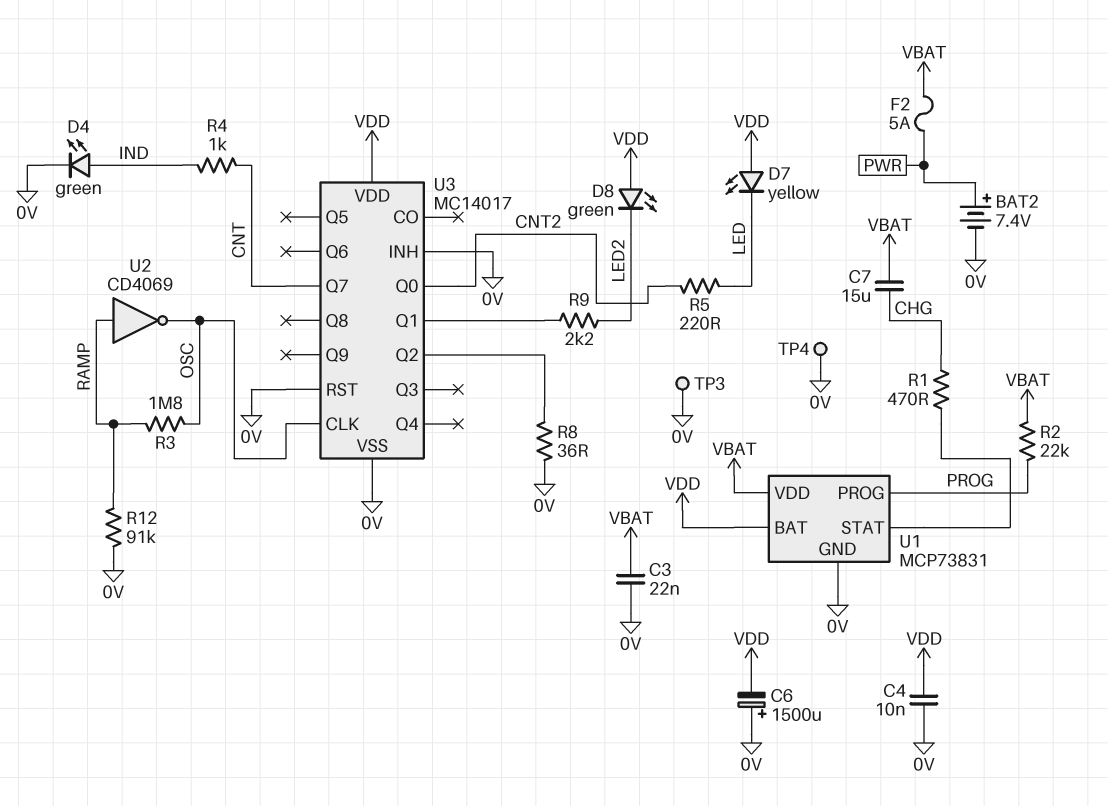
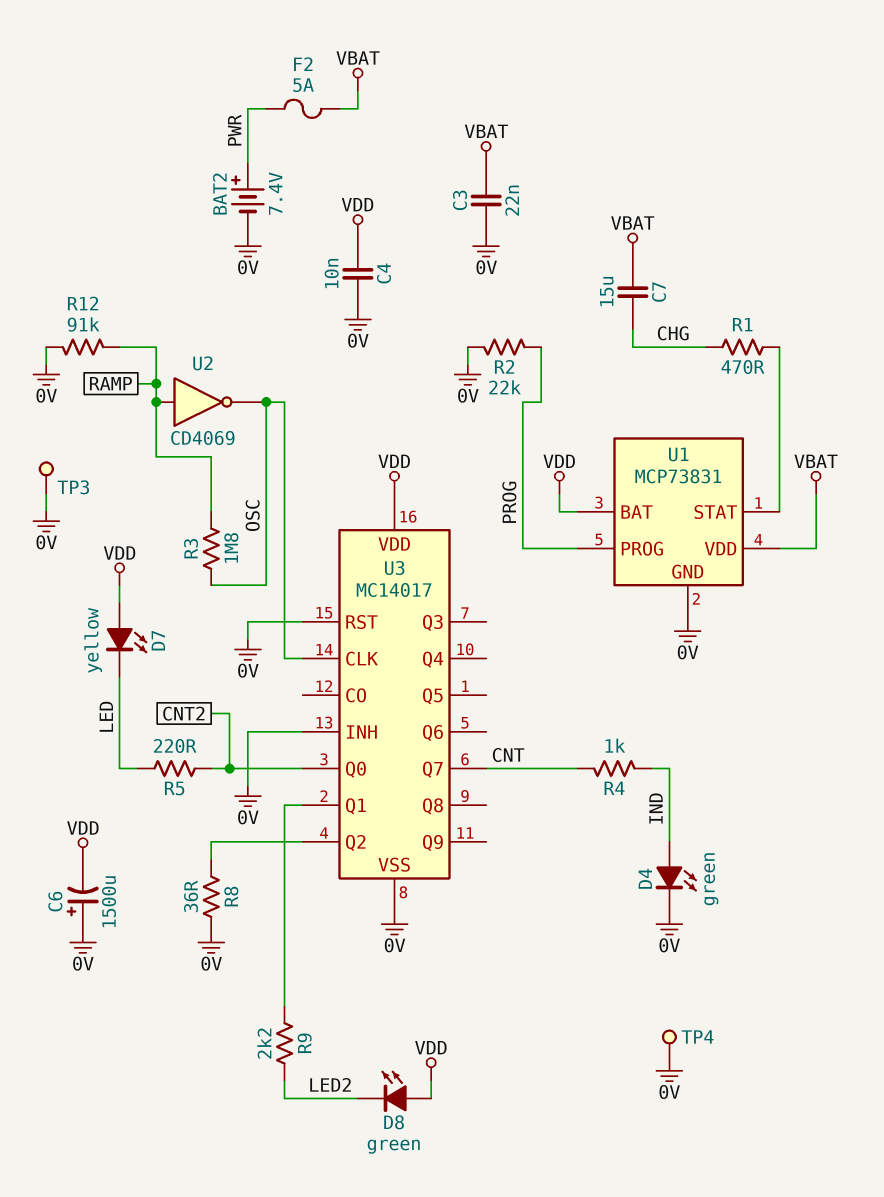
R2: 22k (PROG, VBAT) -> 22k (0V, PROG)

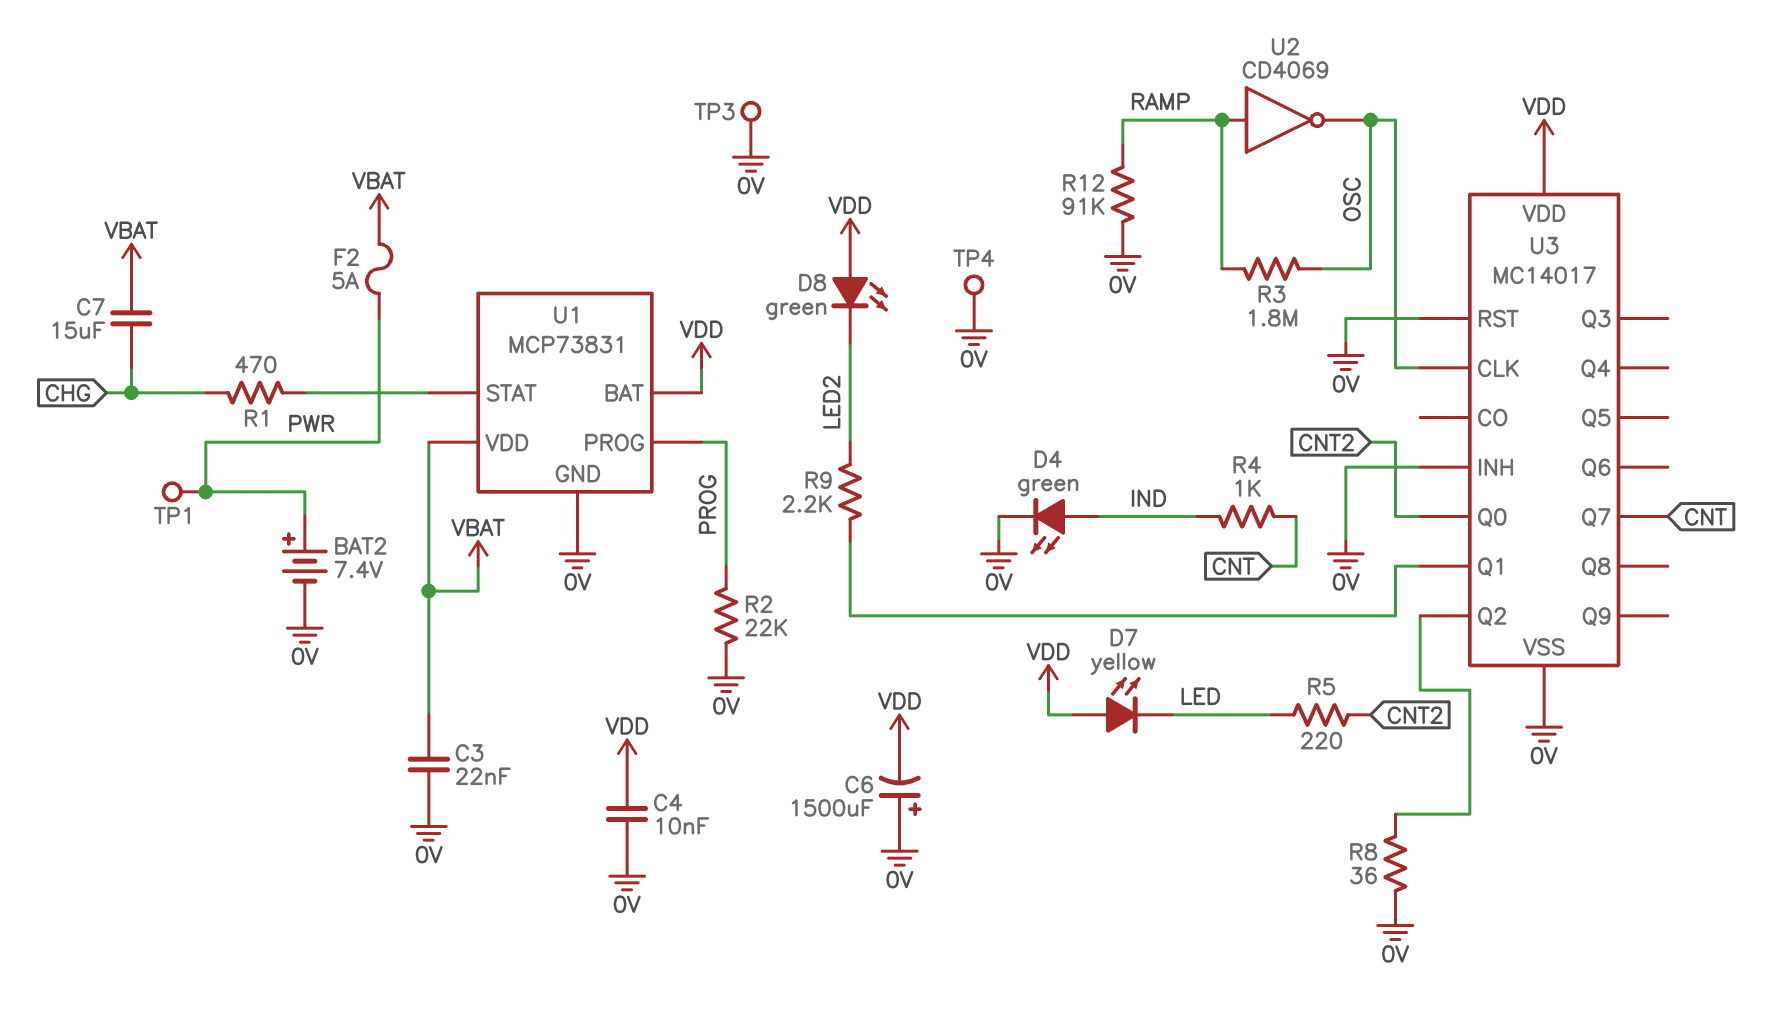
TP1: none -> test point (PWR)

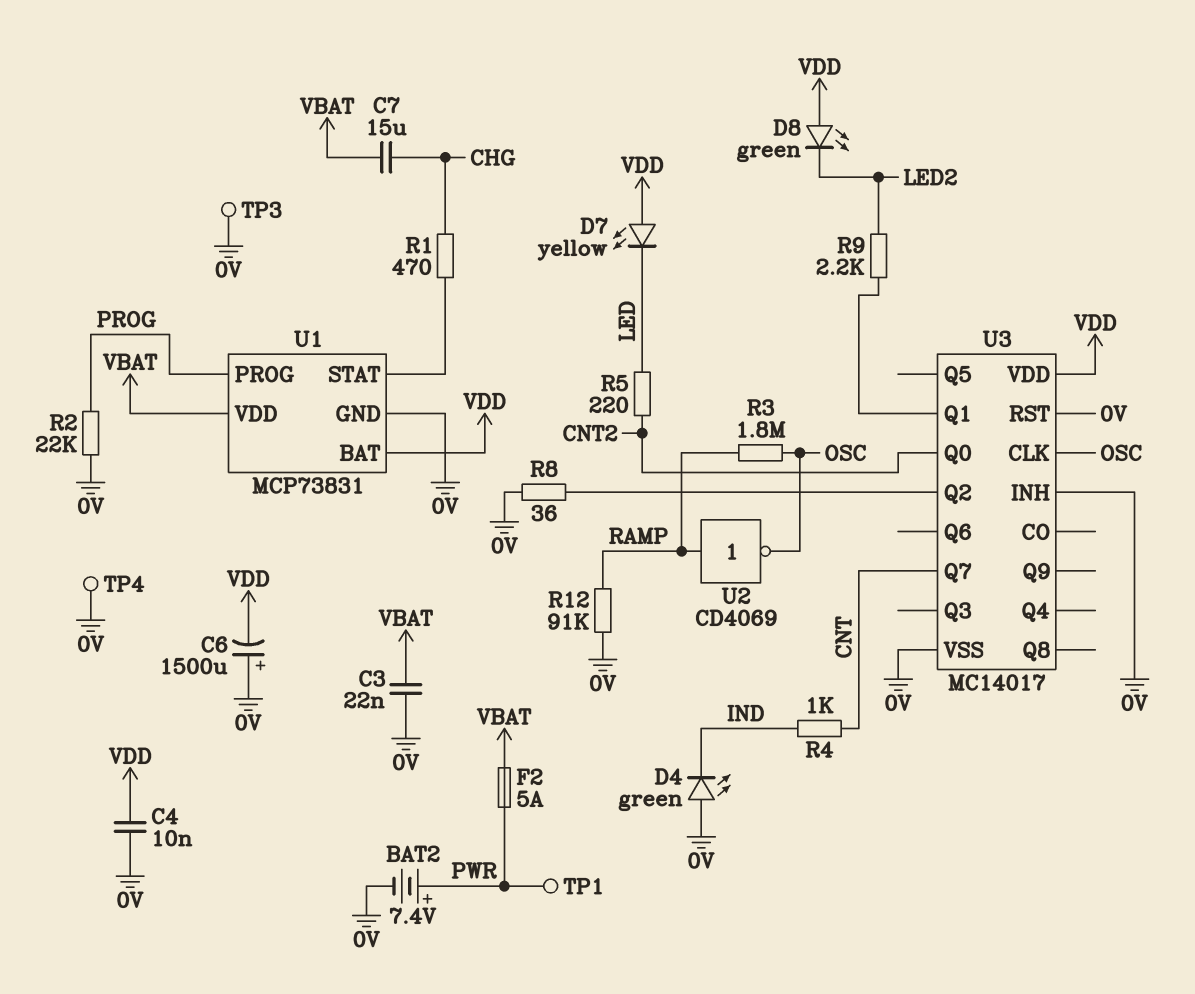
D4: LED green (A IND, K 0V) -> LED green (A 0V, K IND)

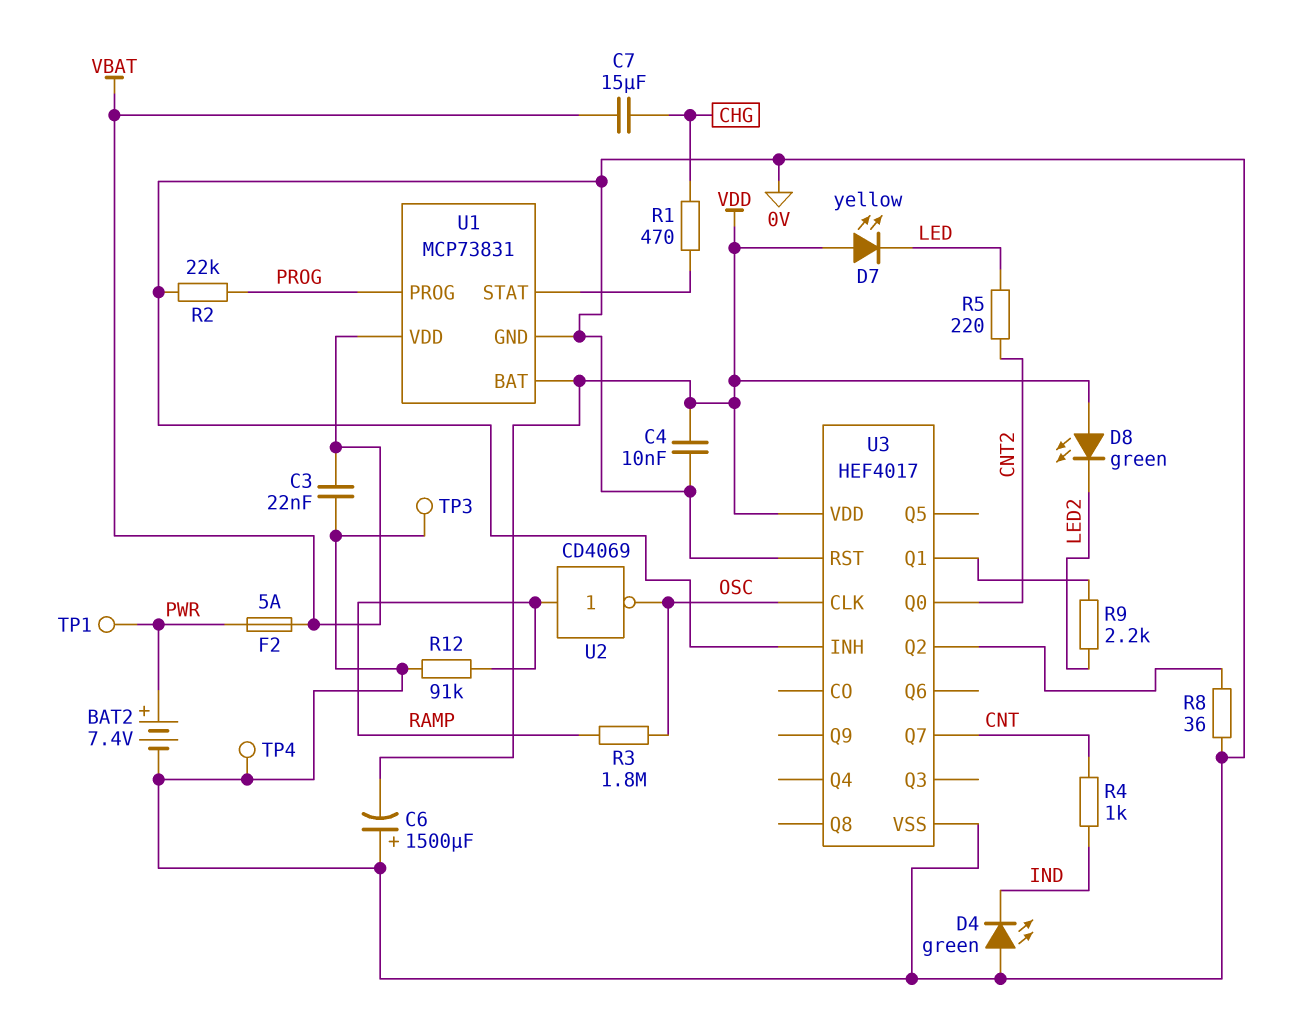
U3: MC14017 -> HEF4017

